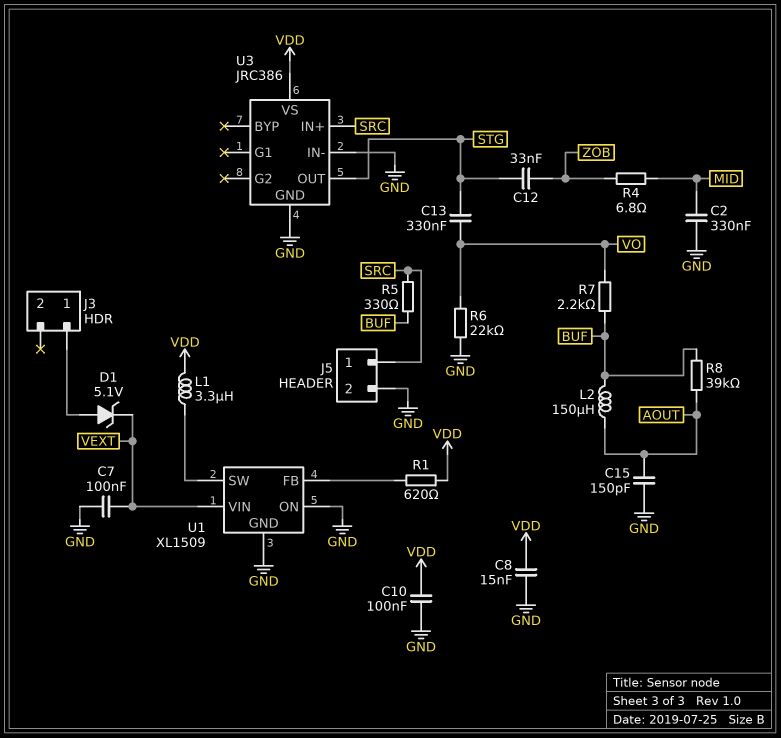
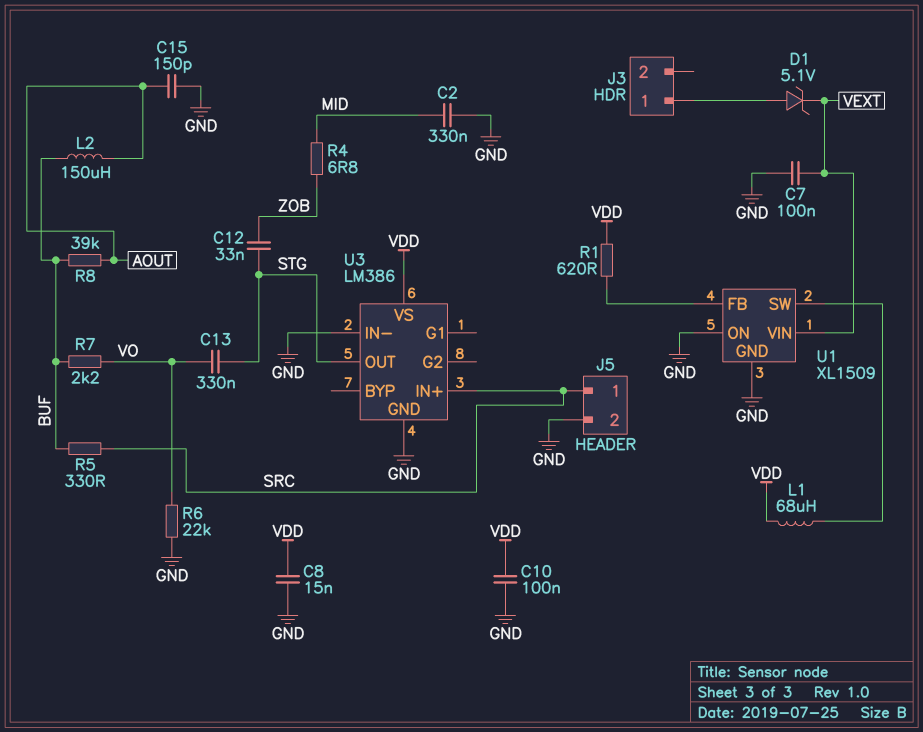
L1: 3.3uH (U1/SW, VDD) -> 68uH (U1/SW, VDD)
U3: JRC386 -> LM386

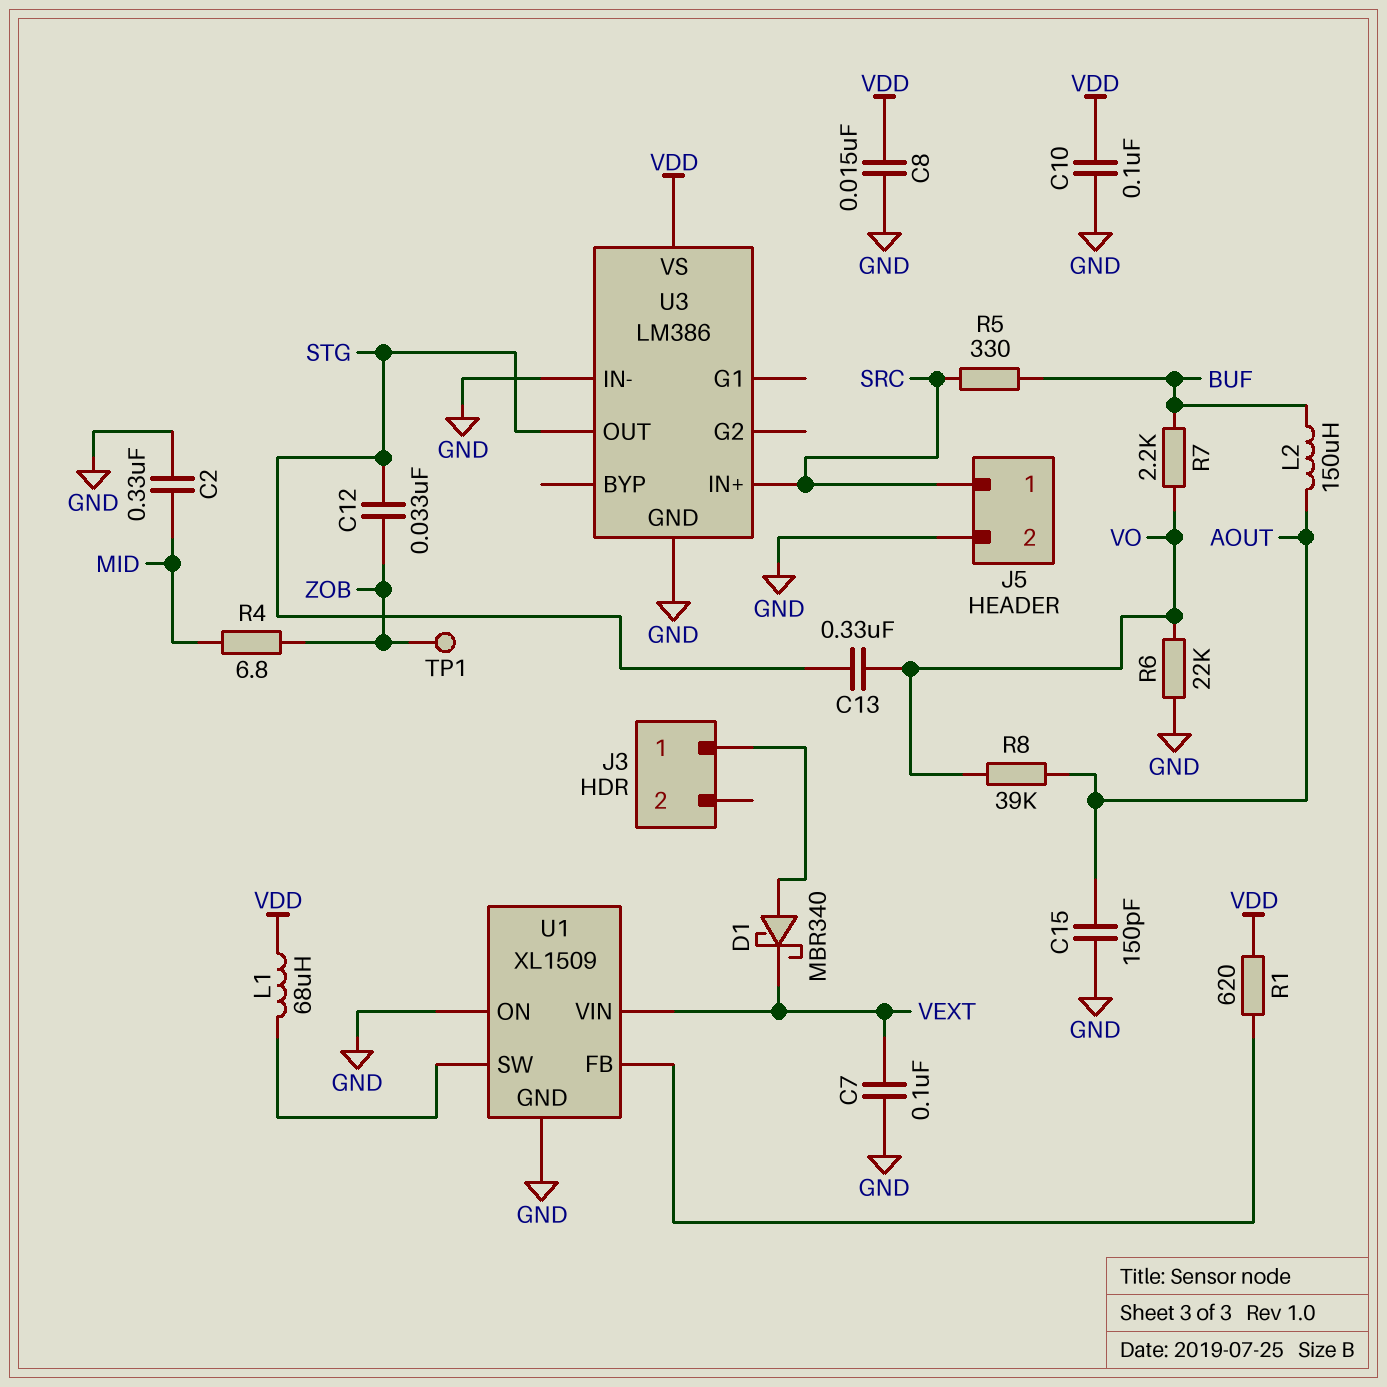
D1: zener 5.1V (A J3/1, K VEXT) -> schottky MBR340 (A J3/1, K VEXT)
R8: 39k (AOUT, BUF) -> 39k (AOUT, VO)
TP1: none -> test point (ZOB)

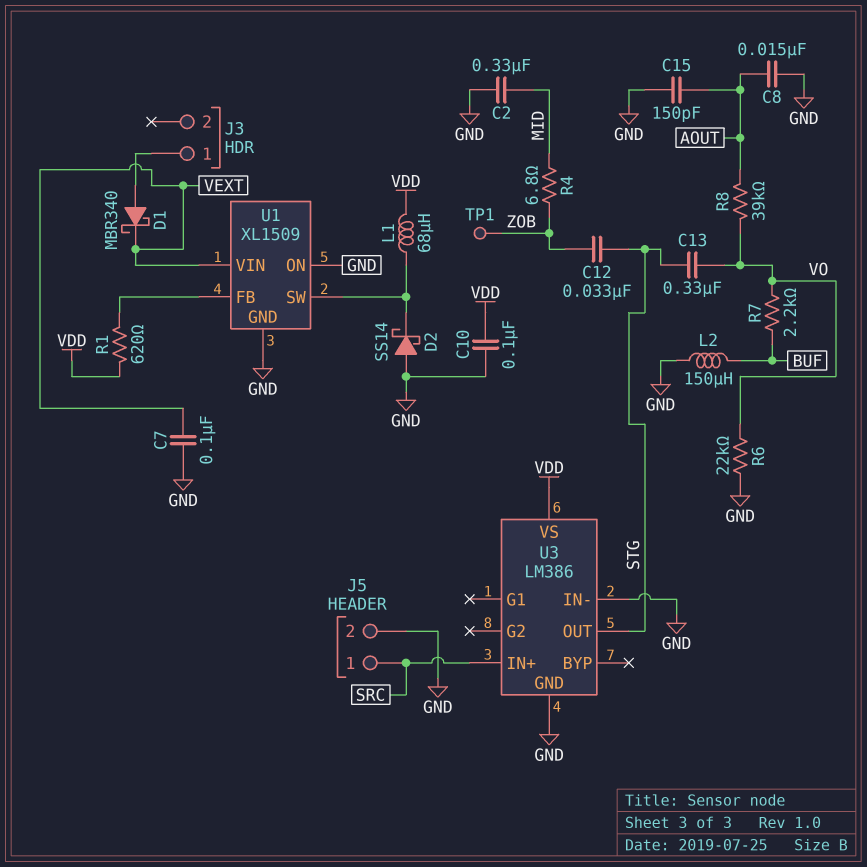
C8: 15nF (GND, VDD) -> 15nF (AOUT, GND)
D2: none -> schottky SS14 (A GND, K U1/SW)
L2: 150uH (AOUT, BUF) -> 150uH (BUF, GND)
R5: 330 (BUF, SRC) -> none

